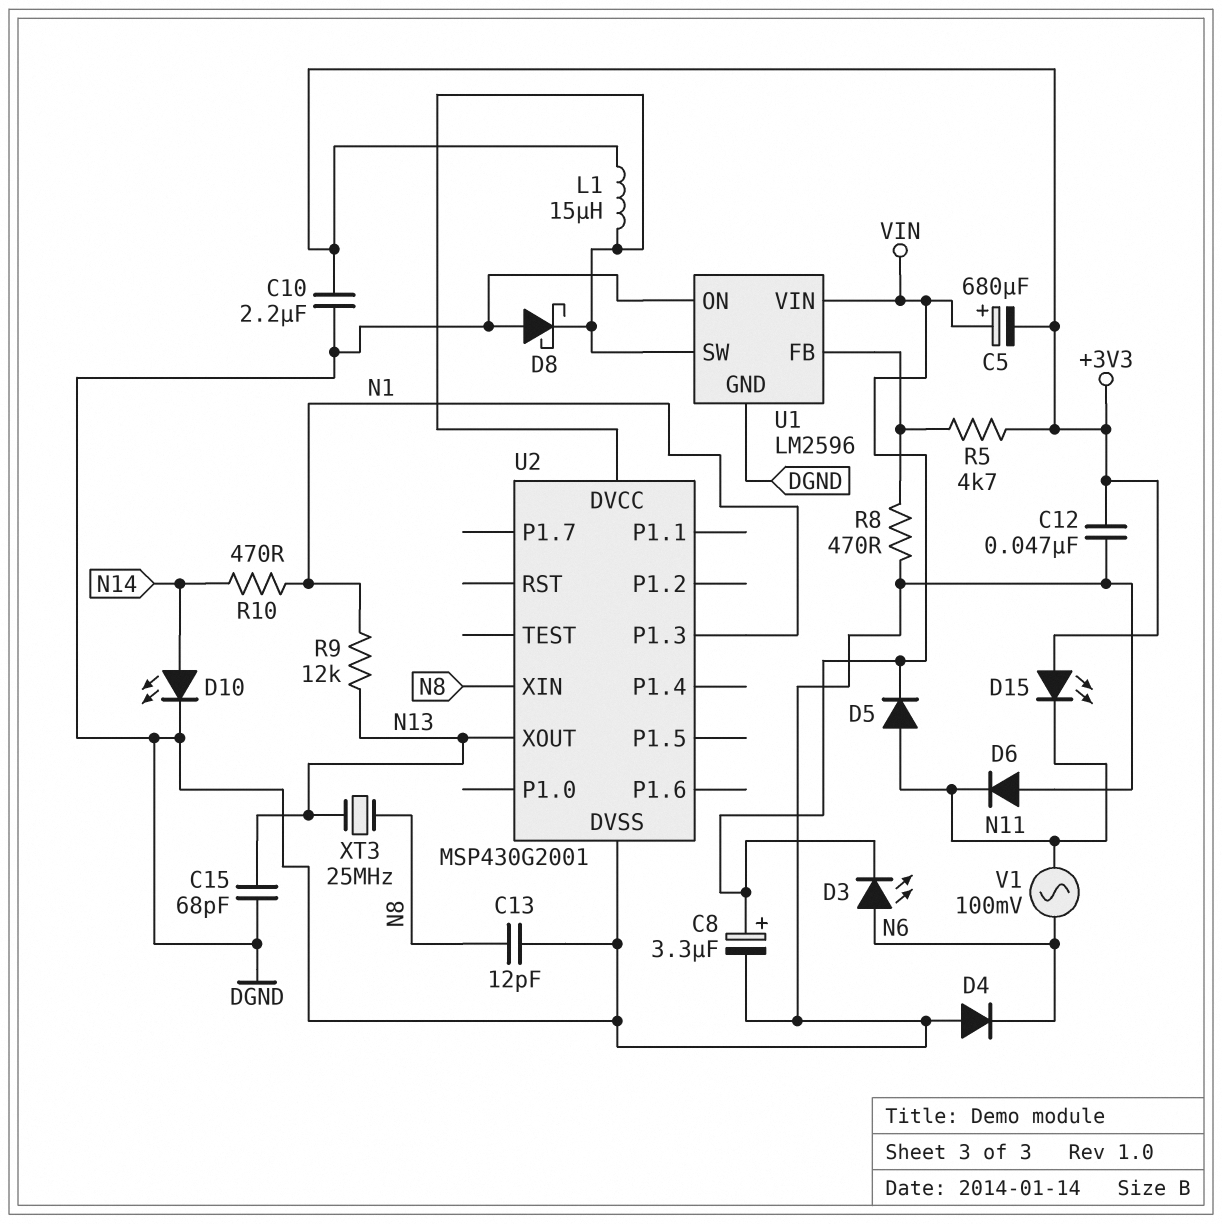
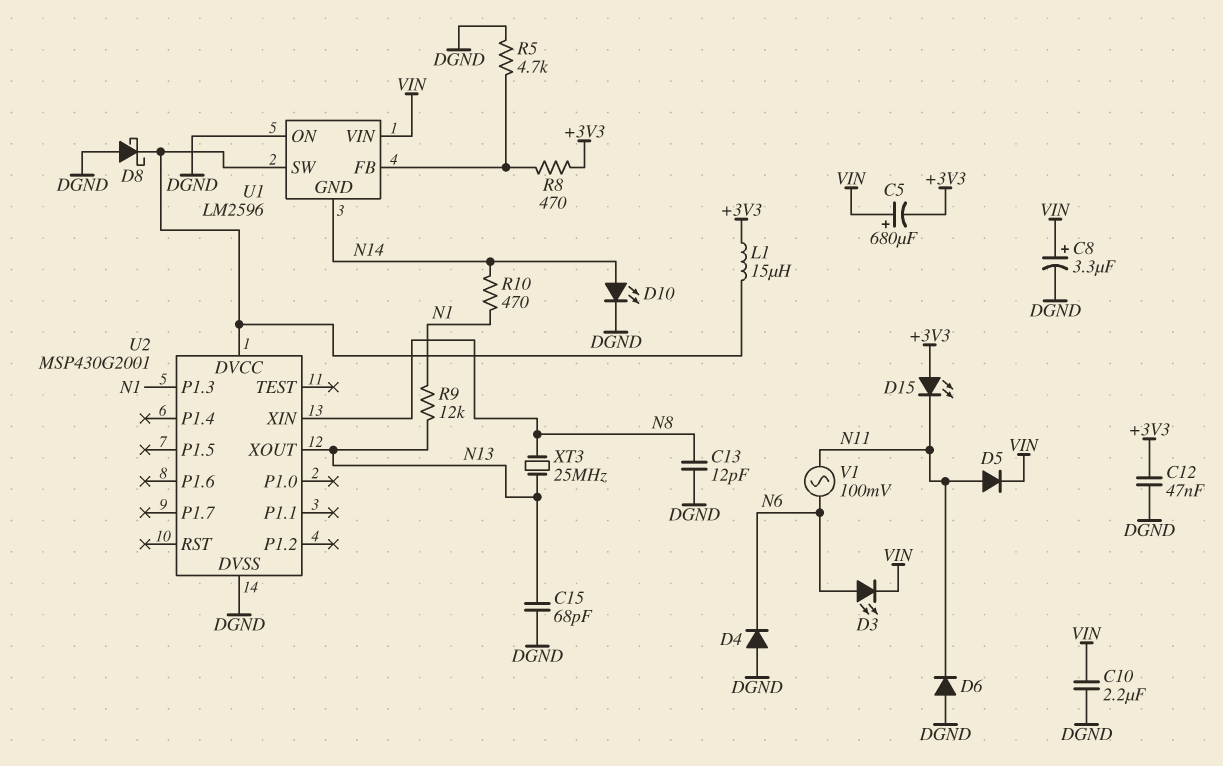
C10: 2.2uF (+3V3, DGND) -> 2.2uF (DGND, VIN)
R5: 4.7k (+3V3, U1/FB) -> 4.7k (DGND, U1/FB)
R8: 470 (DGND, U1/FB) -> 470 (+3V3, U1/FB)
U1 pin GND: DGND -> N14

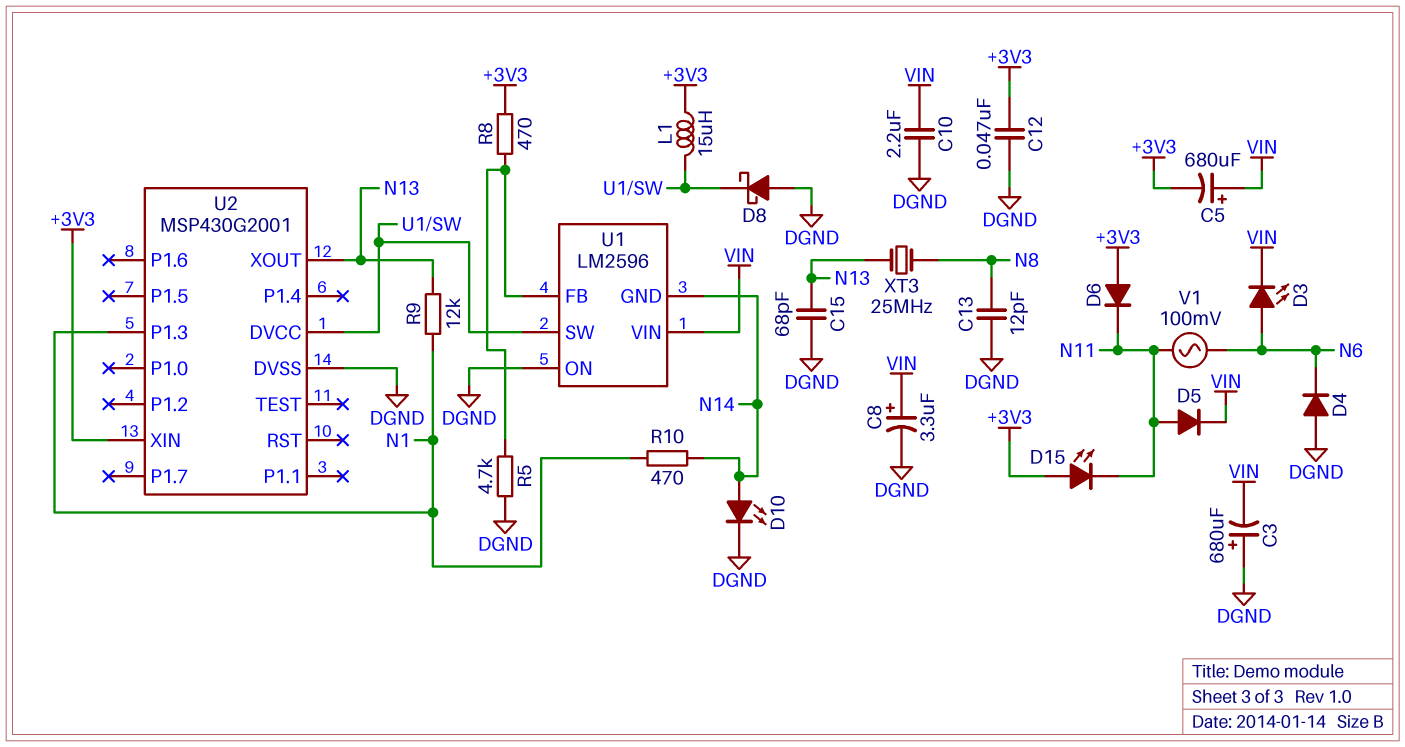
C3: none -> 680uF (plus DGND, minus VIN)
D6: diode (A DGND, K N11) -> diode (A +3V3, K N11)
U2 pin XIN: N8 -> +3V3

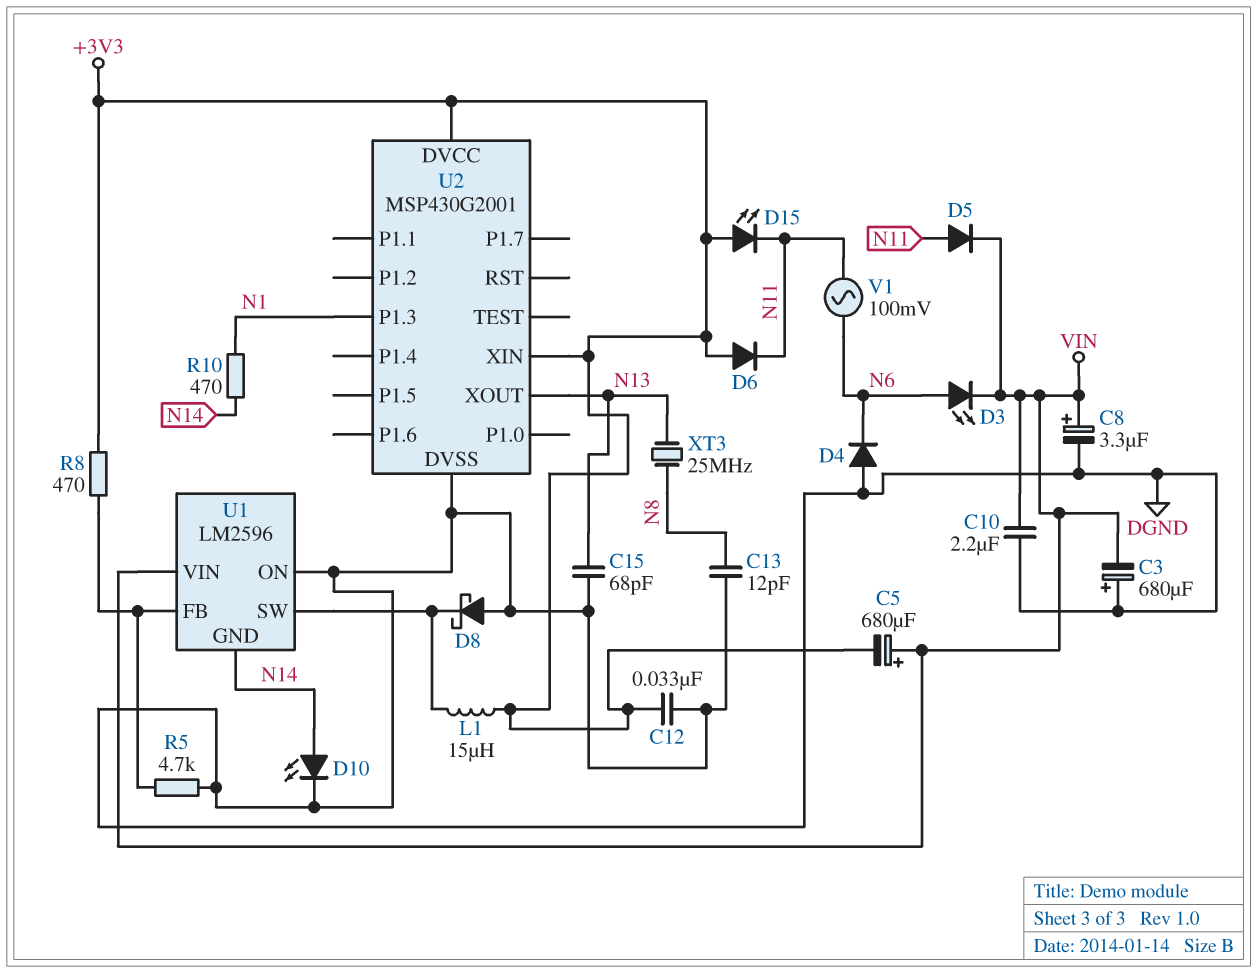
C12: 47nF (+3V3, DGND) -> 33nF (+3V3, DGND)
R9: 12k (N1, N13) -> none
U2 pin DVCC: U1/SW -> +3V3

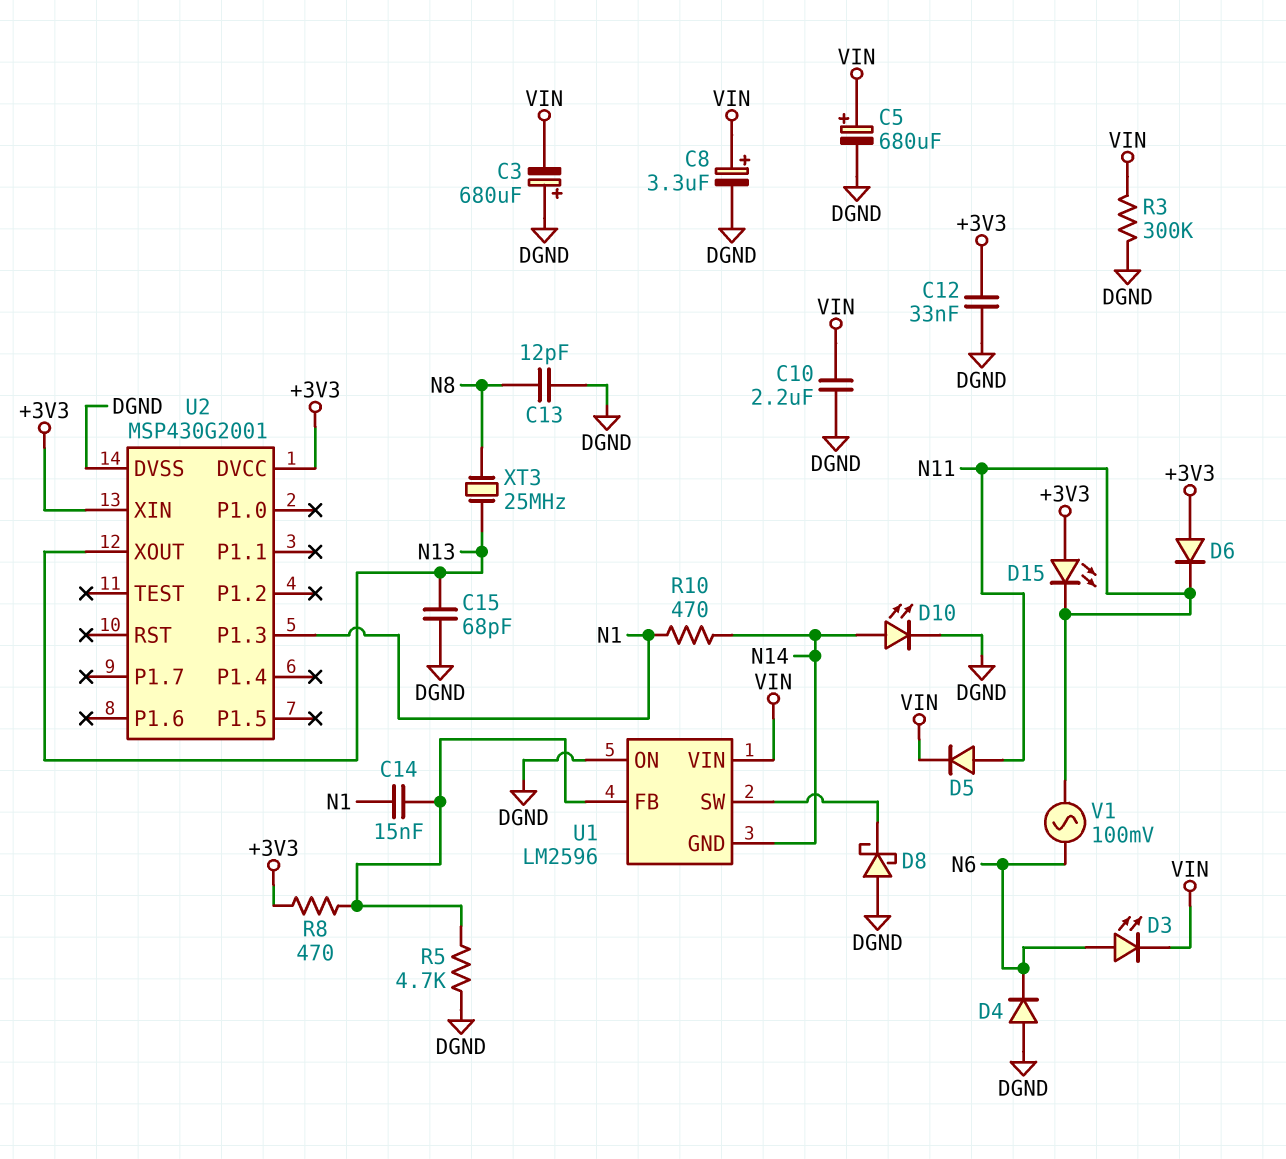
C5: 680uF (plus VIN, minus +3V3) -> 680uF (plus VIN, minus DGND)
C14: none -> 15nF (N1, U1/FB)
L1: 15uH (+3V3, U1/SW) -> none
R3: none -> 300k (DGND, VIN)

